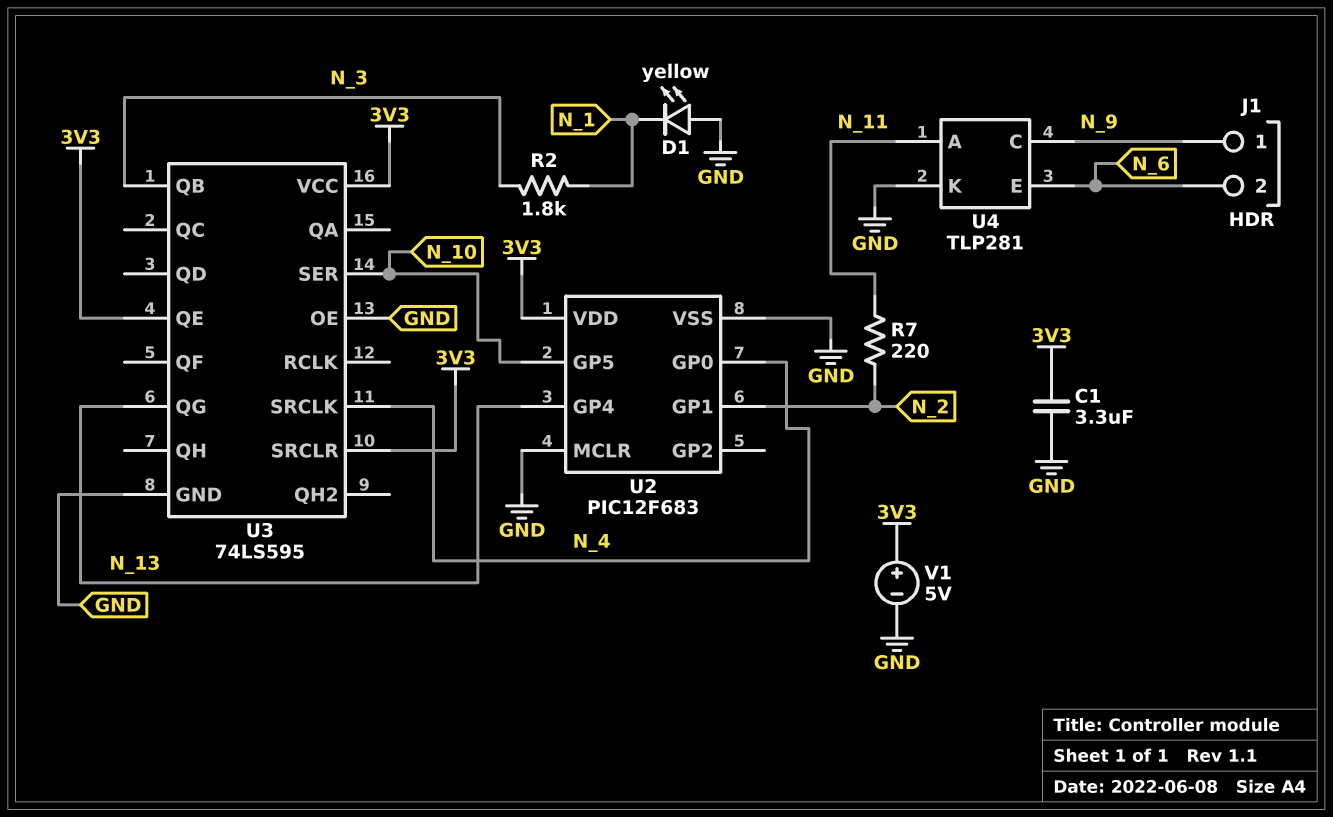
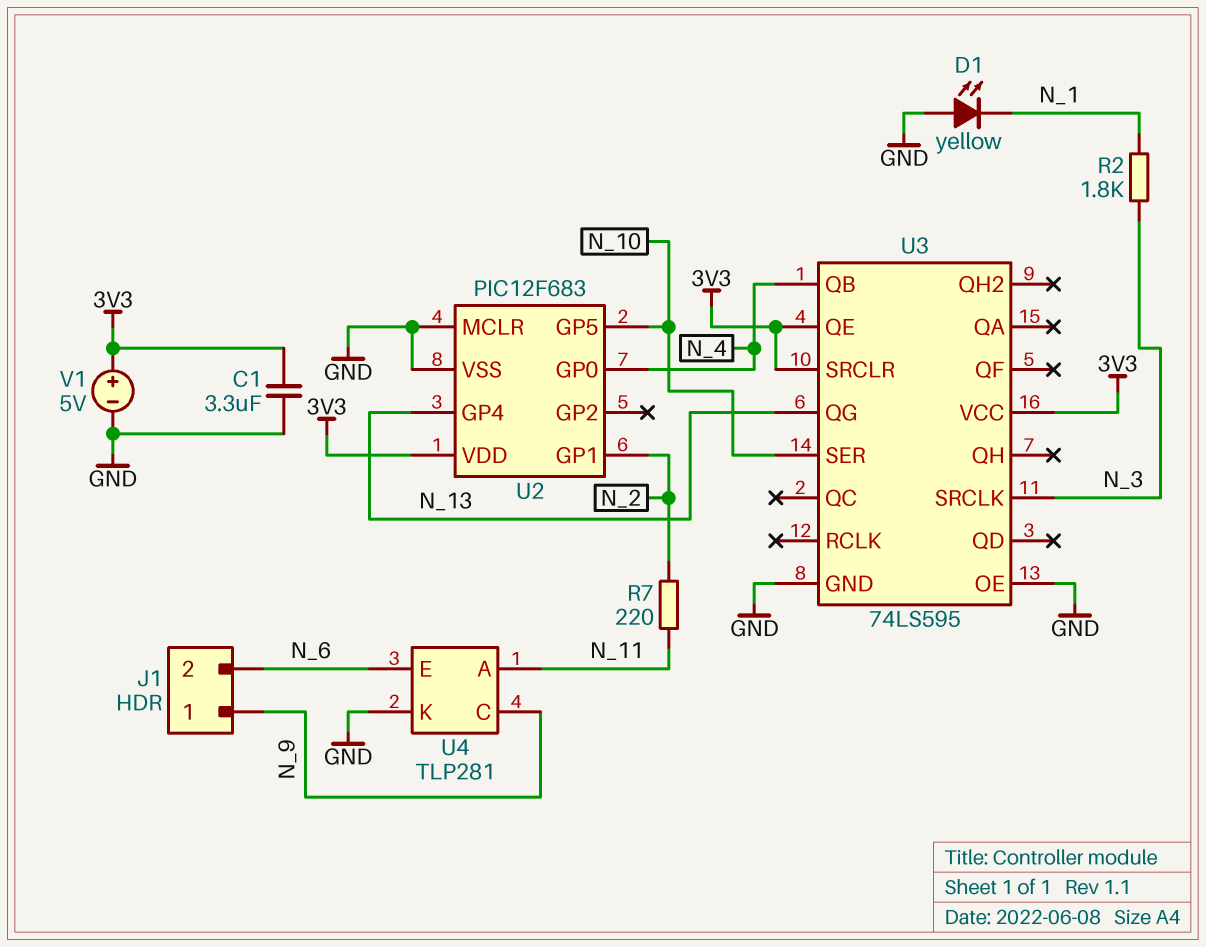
U3 pin QB: N_3 -> N_4
U3 pin SRCLK: N_4 -> N_3

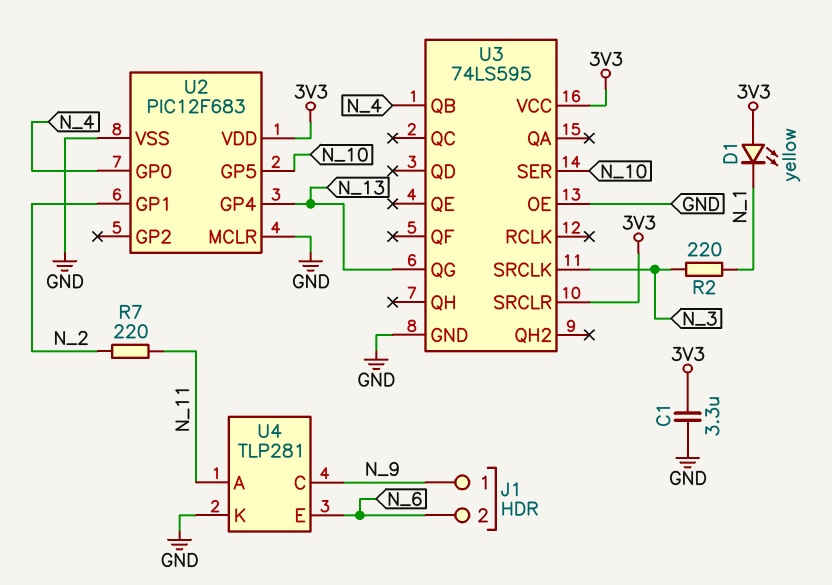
D1: LED yellow (A GND, K N_1) -> LED yellow (A 3V3, K N_1)
R2: 1.8k (N_1, N_3) -> 220 (N_1, N_3)
U3 pin QE: 3V3 -> none
V1: 5V (plus 3V3, minus GND) -> none

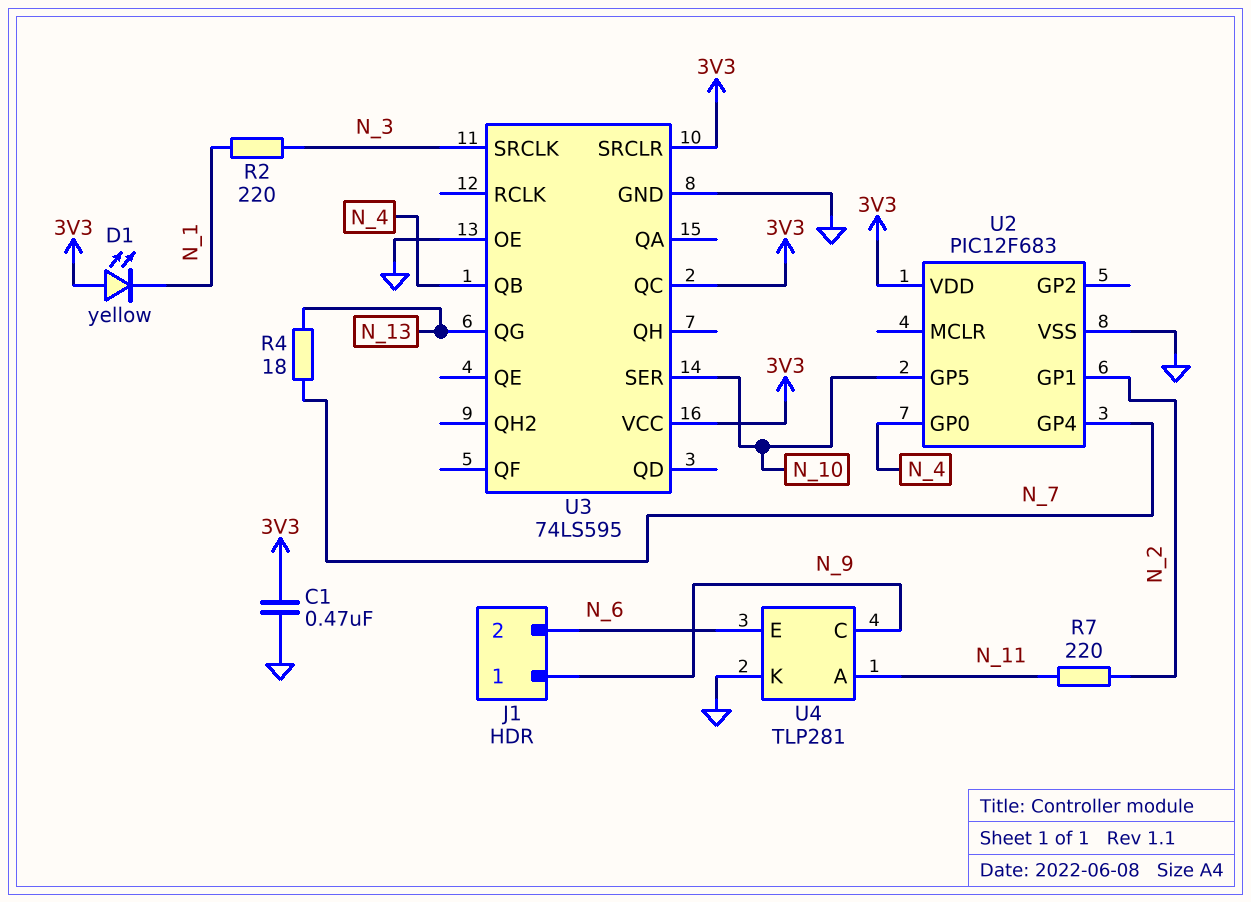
C1: 3.3uF (3V3, GND) -> 470nF (3V3, GND)
R4: none -> 18 (N_7, N_13)
U2 pin GP4: N_13 -> N_7
U2 pin MCLR: GND -> none
U3 pin QC: none -> 3V3

